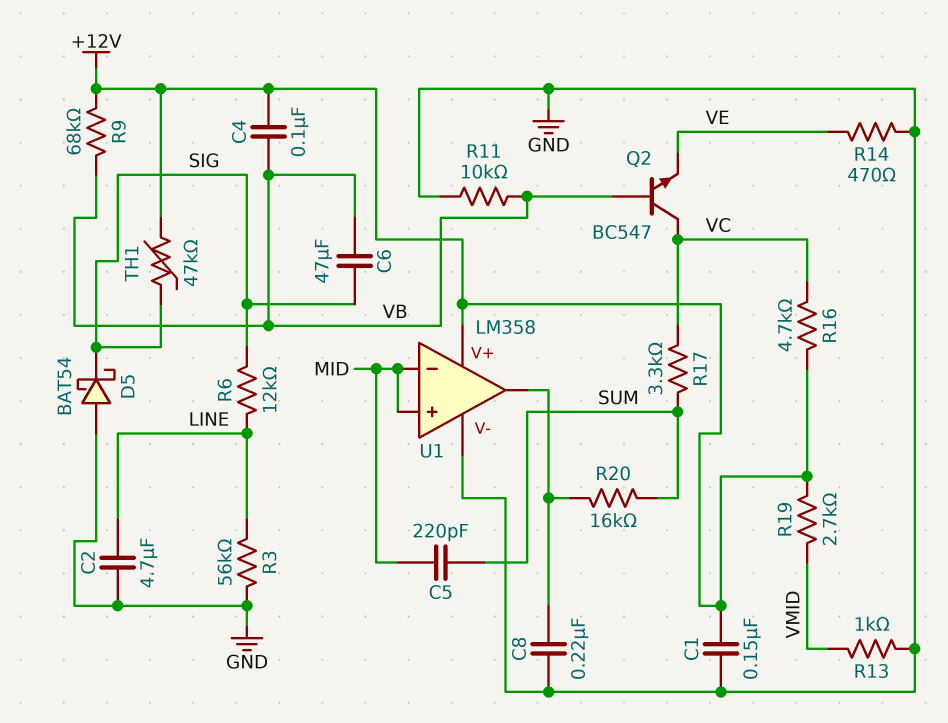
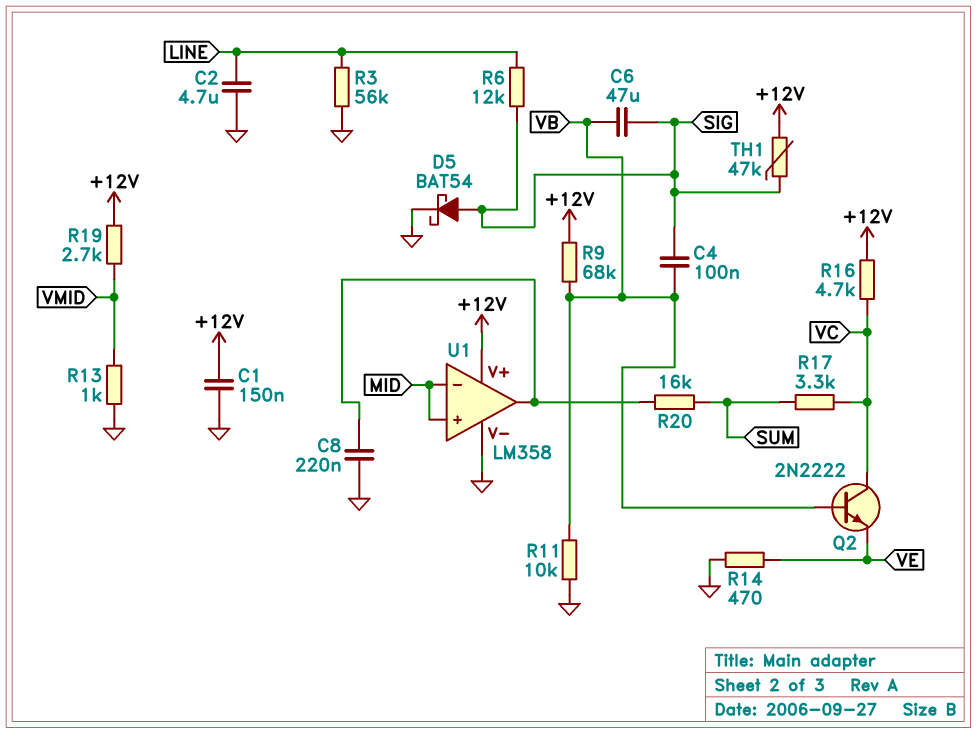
C4: 100nF (+12V, VB) -> 100nF (SIG, VB)
C5: 220pF (MID, SUM) -> none
D5: schottky BAT54 (A GND, K SIG) -> schottky BAT54 (A SIG, K GND)
Q2: NPN BC547 (B VB, C VC, E VE) -> NPN 2N2222 (B VB, C VC, E VE)

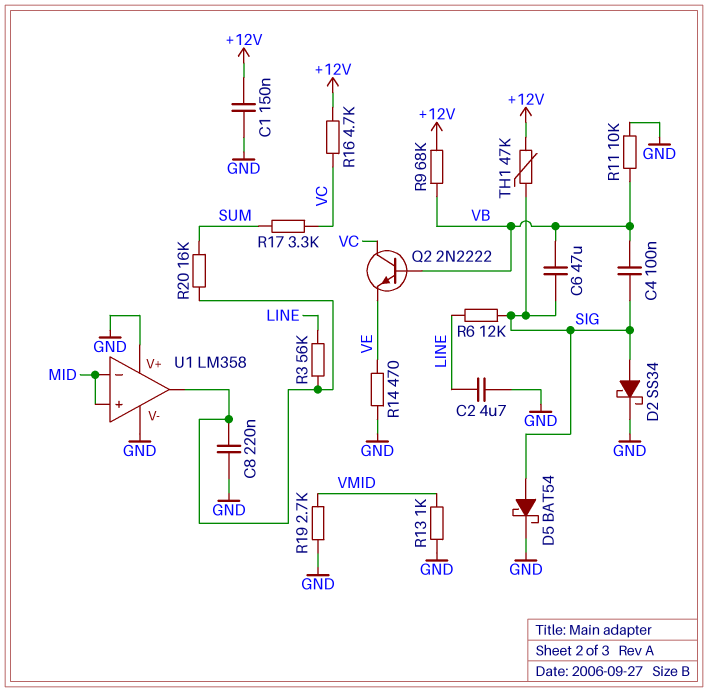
D2: none -> schottky SS34 (A SIG, K GND)
R3: 56k (GND, LINE) -> 56k (LINE, U1/out)
R19: 2.7k (+12V, VMID) -> 2.7k (GND, VMID)
U1 pin V+: +12V -> GND

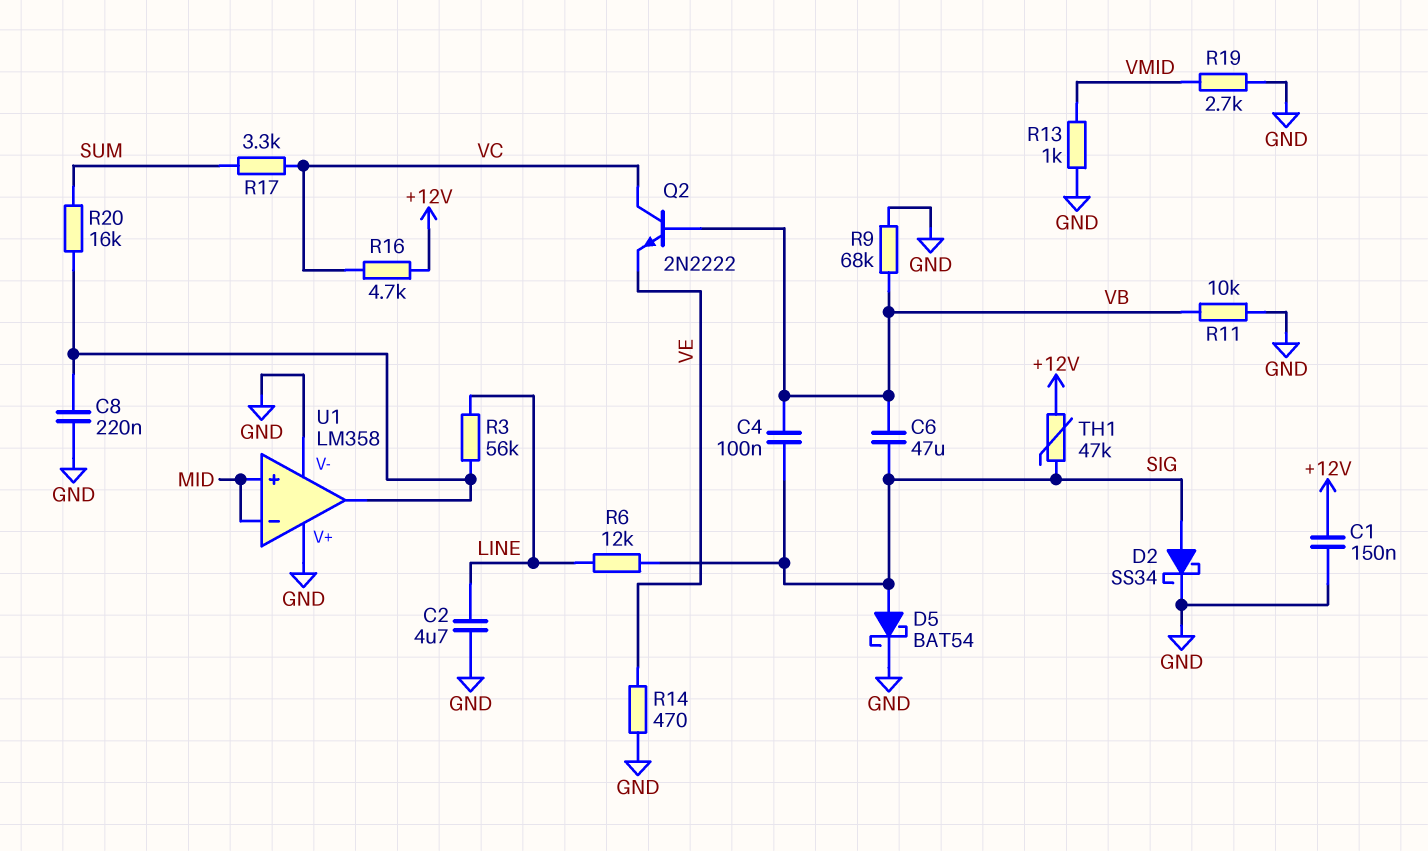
R9: 68k (+12V, VB) -> 68k (GND, VB)

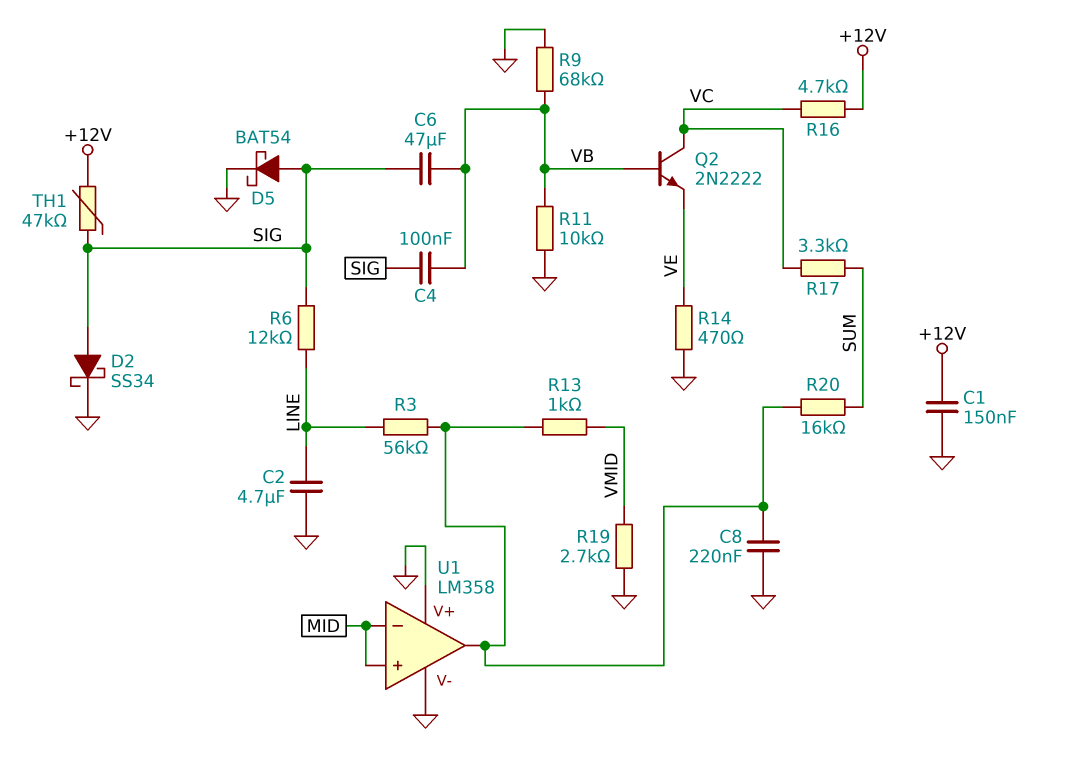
R13: 1k (GND, VMID) -> 1k (U1/out, VMID)

